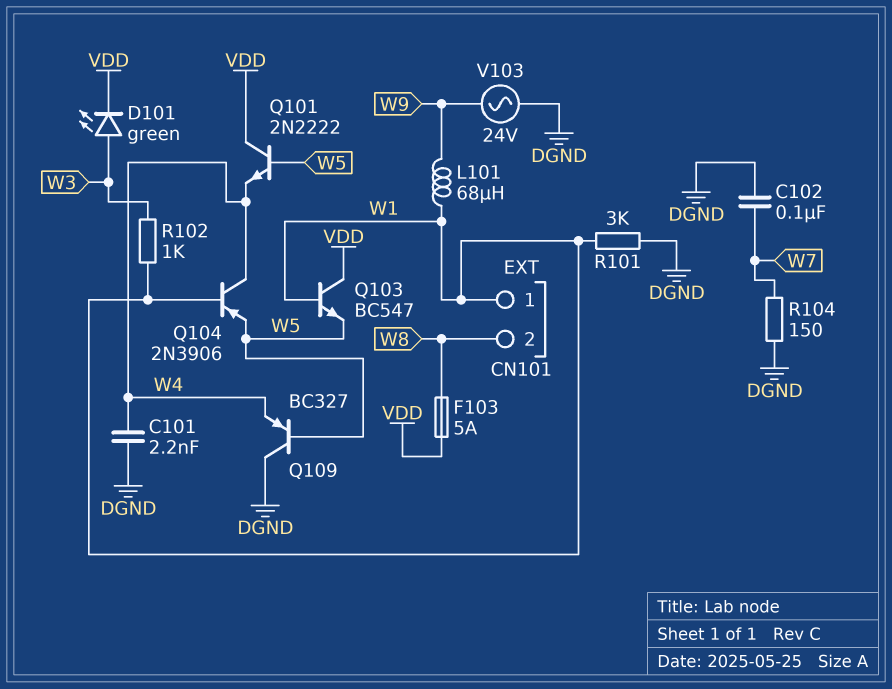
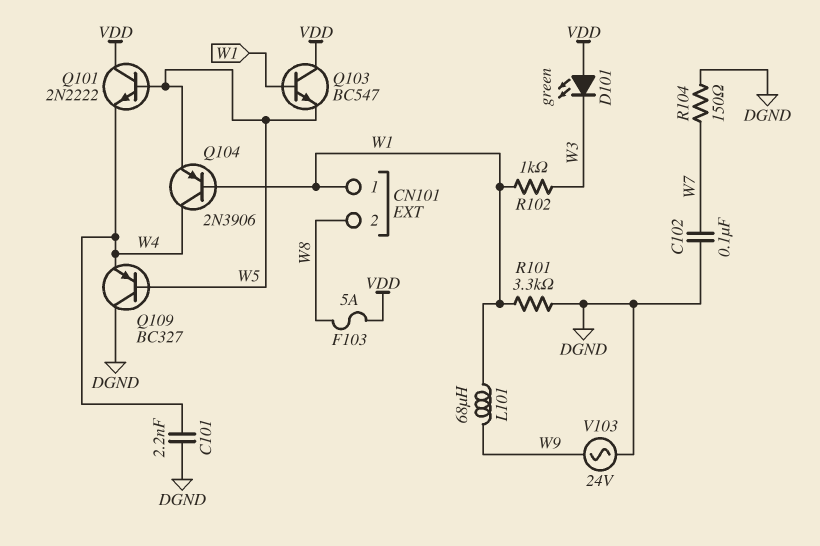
D101: LED green (A W3, K VDD) -> LED green (A VDD, K W3)
R101: 3k (DGND, W1) -> 3.3k (DGND, W1)

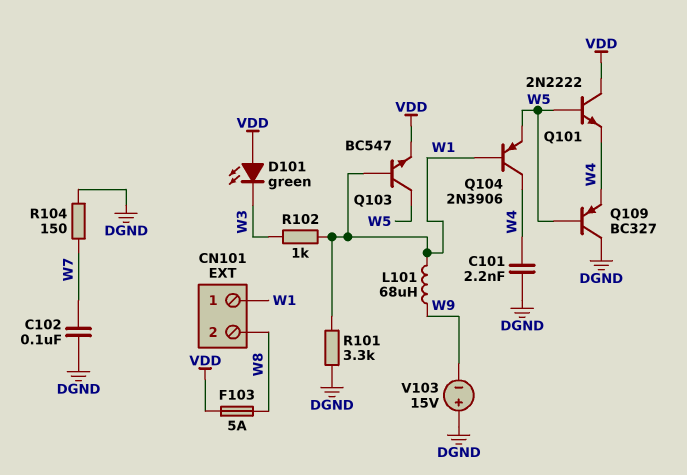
Q103: NPN BC547 (B W1, C VDD, E W5) -> NPN BC547 (B W1, C W5, E VDD)
V103: AC 24V (DGND, W9) -> 15V (plus DGND, minus W9)

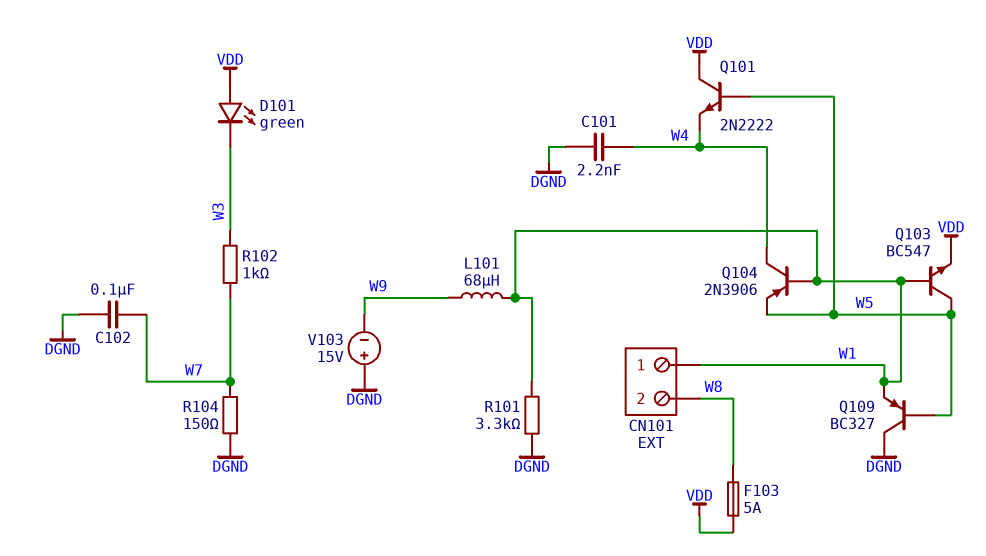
Q109: PNP BC327 (B W5, C DGND, E W4) -> PNP BC327 (B W5, C DGND, E W1)
R102: 1k (W1, W3) -> 1k (W3, W7)

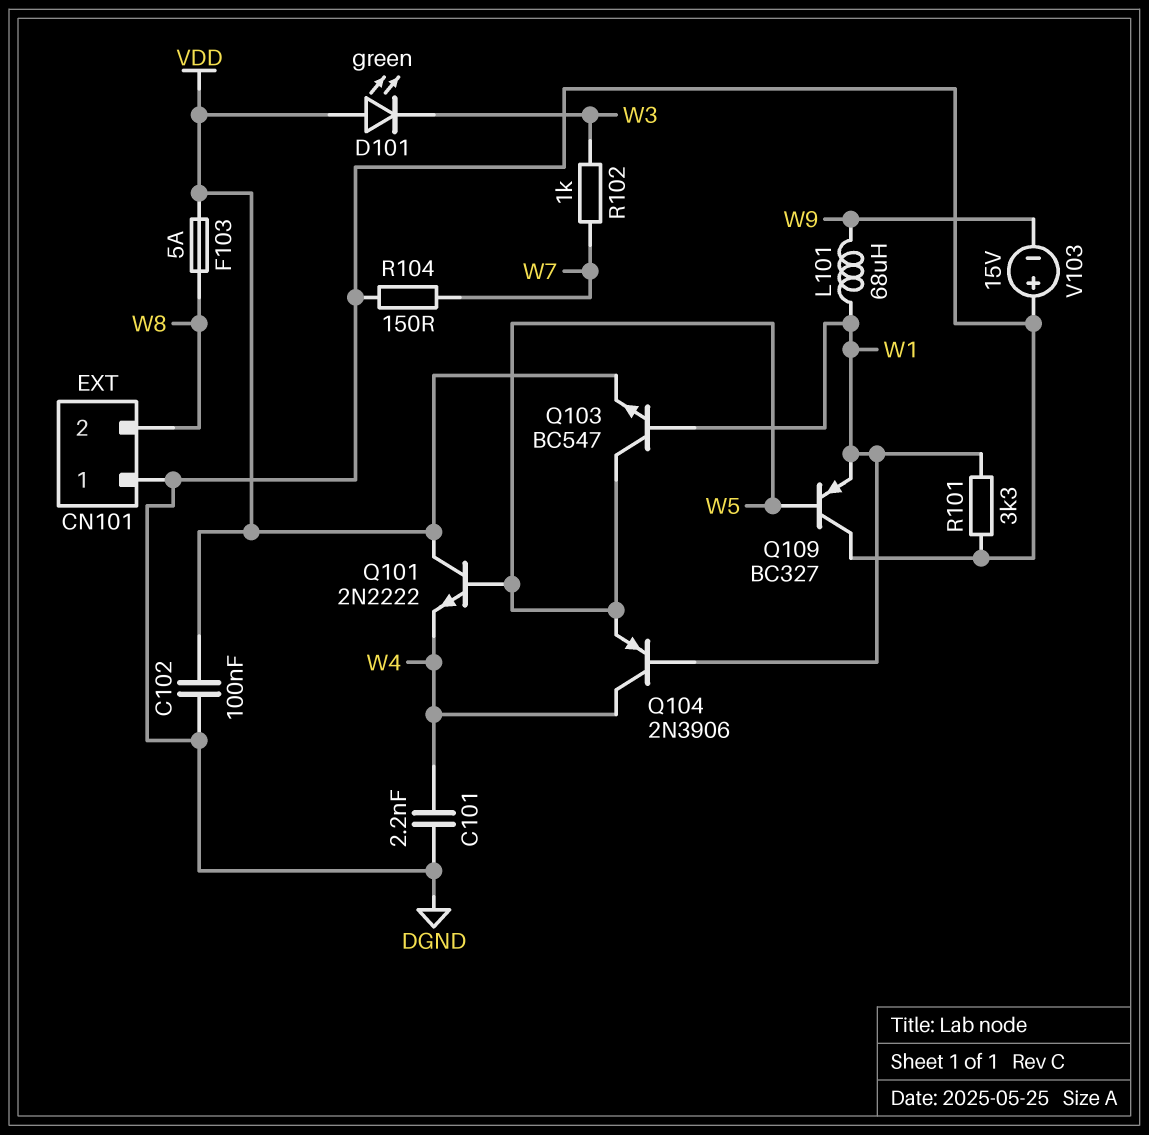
C102: 100nF (DGND, W7) -> 100nF (DGND, VDD)
CN101 pin 1: W1 -> DGND

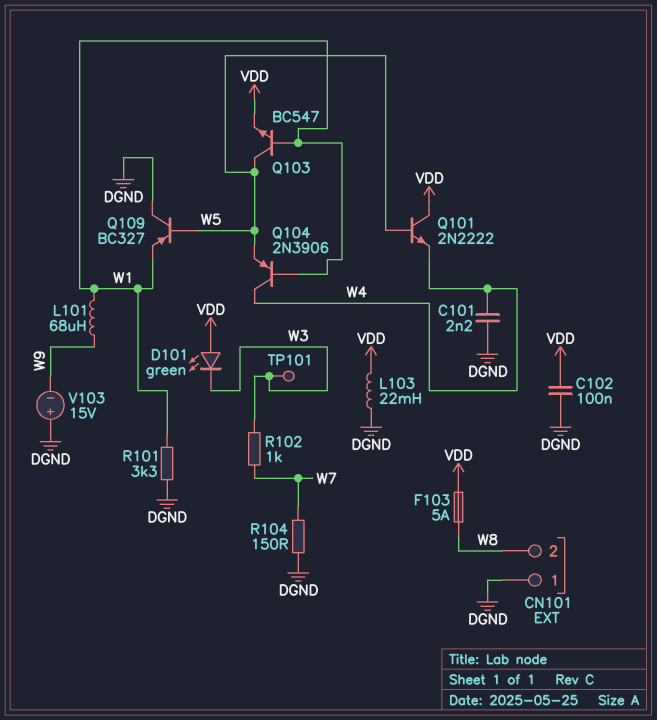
L103: none -> 22mH (DGND, VDD)
TP101: none -> test point (W3)

